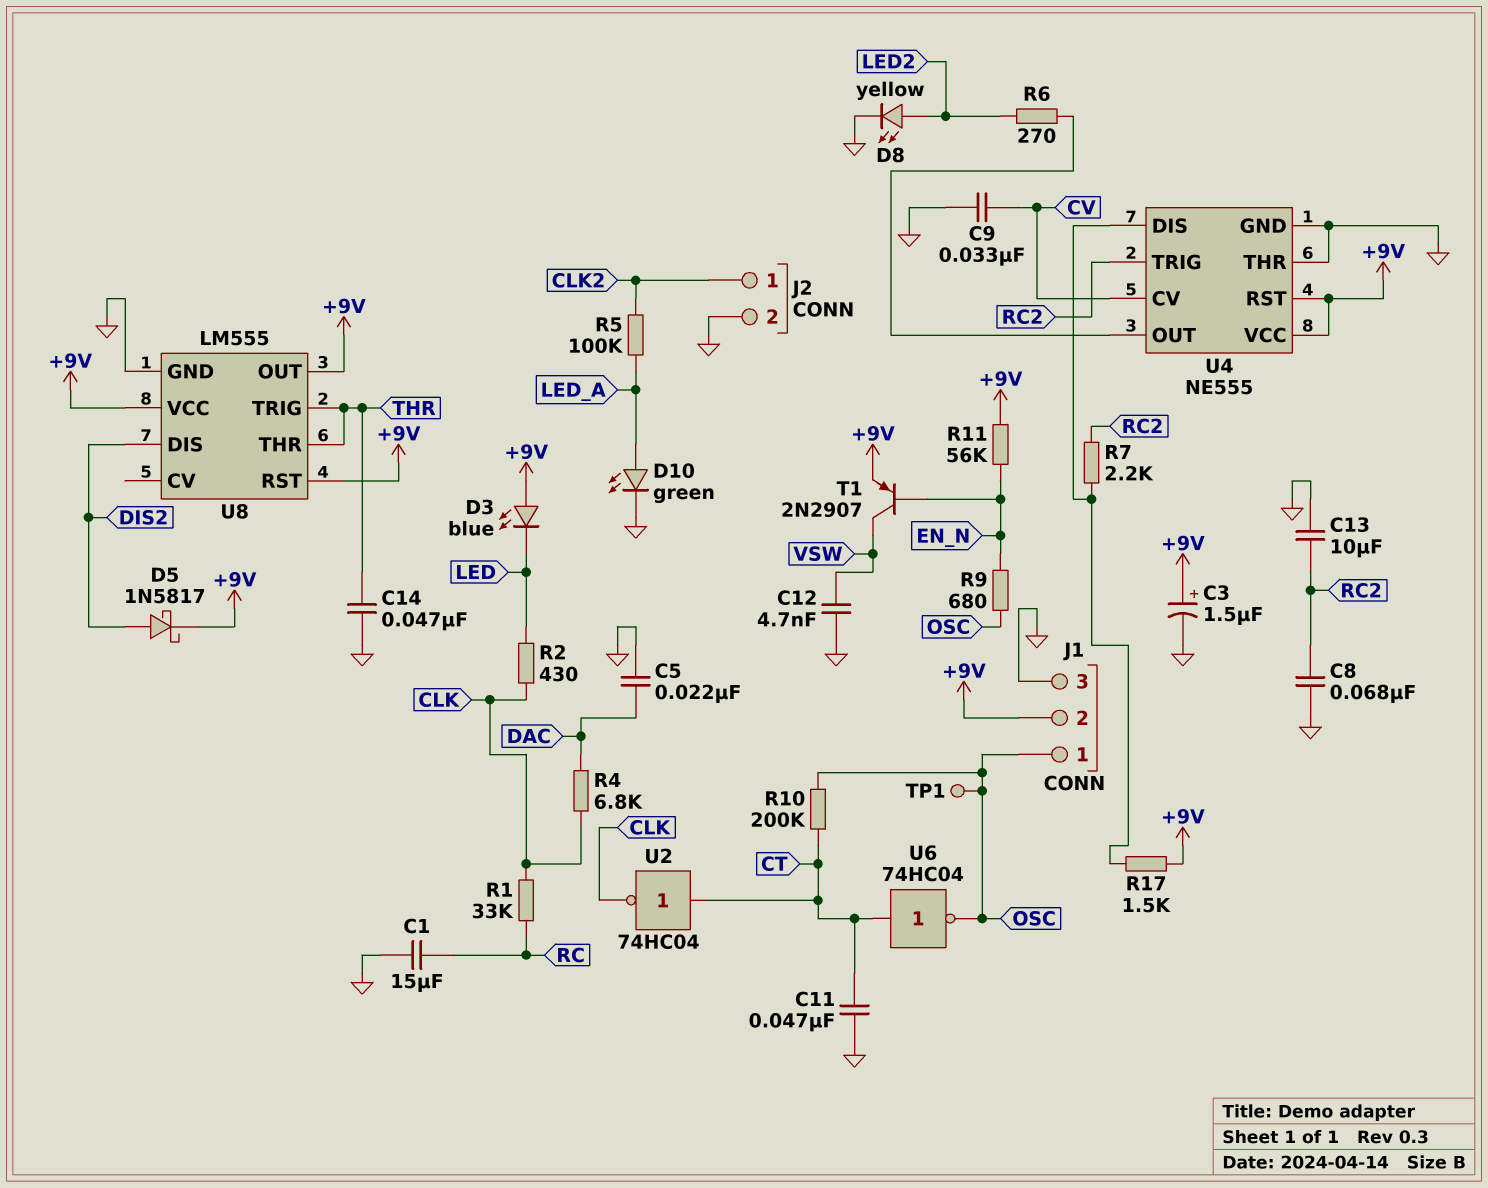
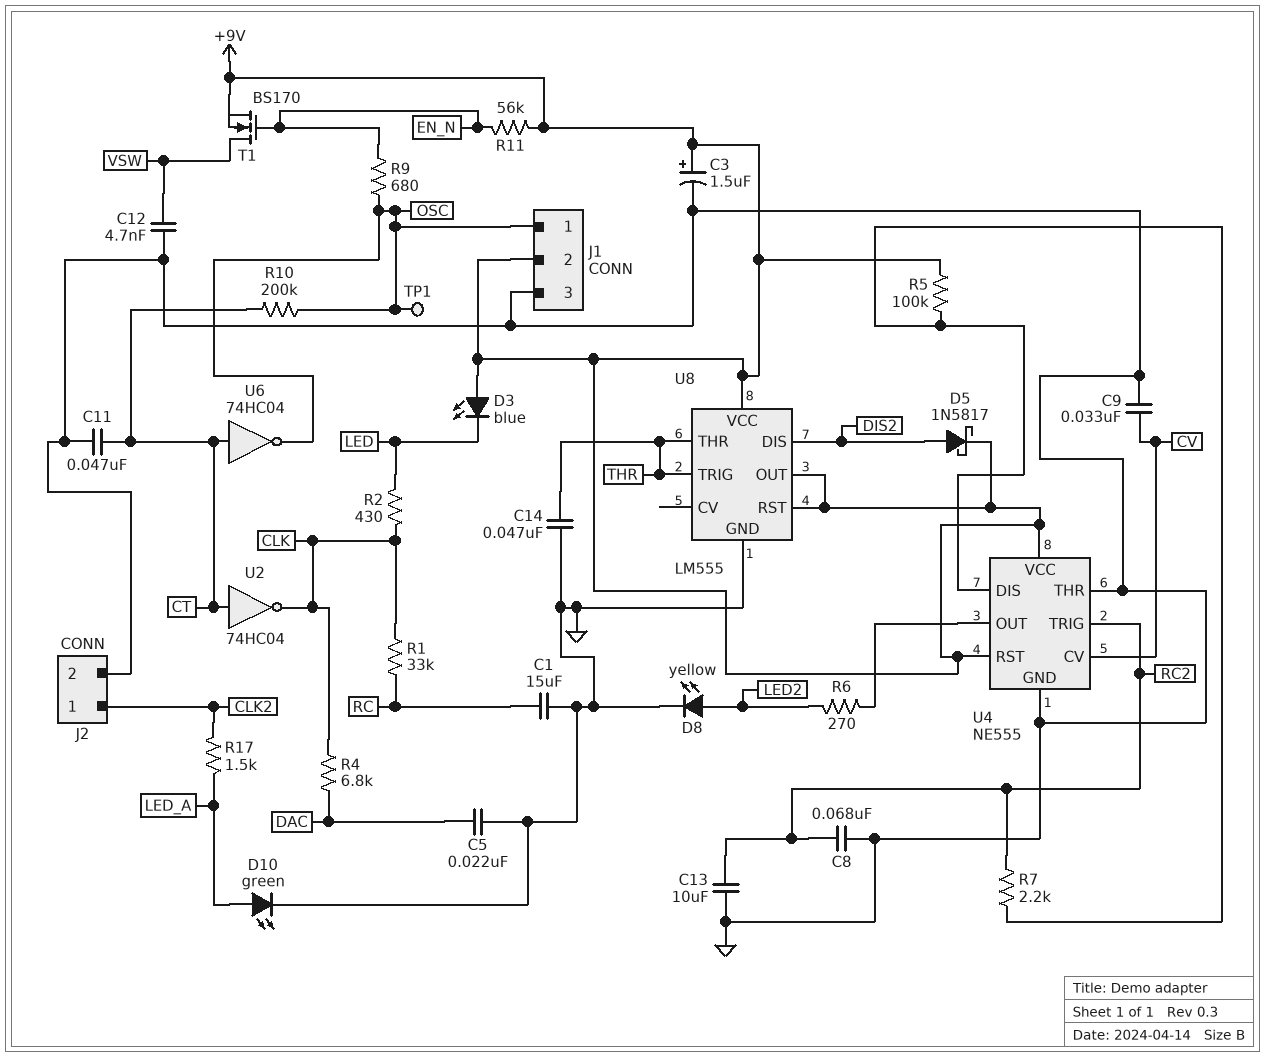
R5: 100k (CLK2, LED_A) -> 100k (+9V, U4/DIS)
R17: 1.5k (+9V, U4/DIS) -> 1.5k (CLK2, LED_A)
T1: PNP 2N2907 (B EN_N, C VSW, E +9V) -> NMOS BS170 (G EN_N, D VSW, S +9V)

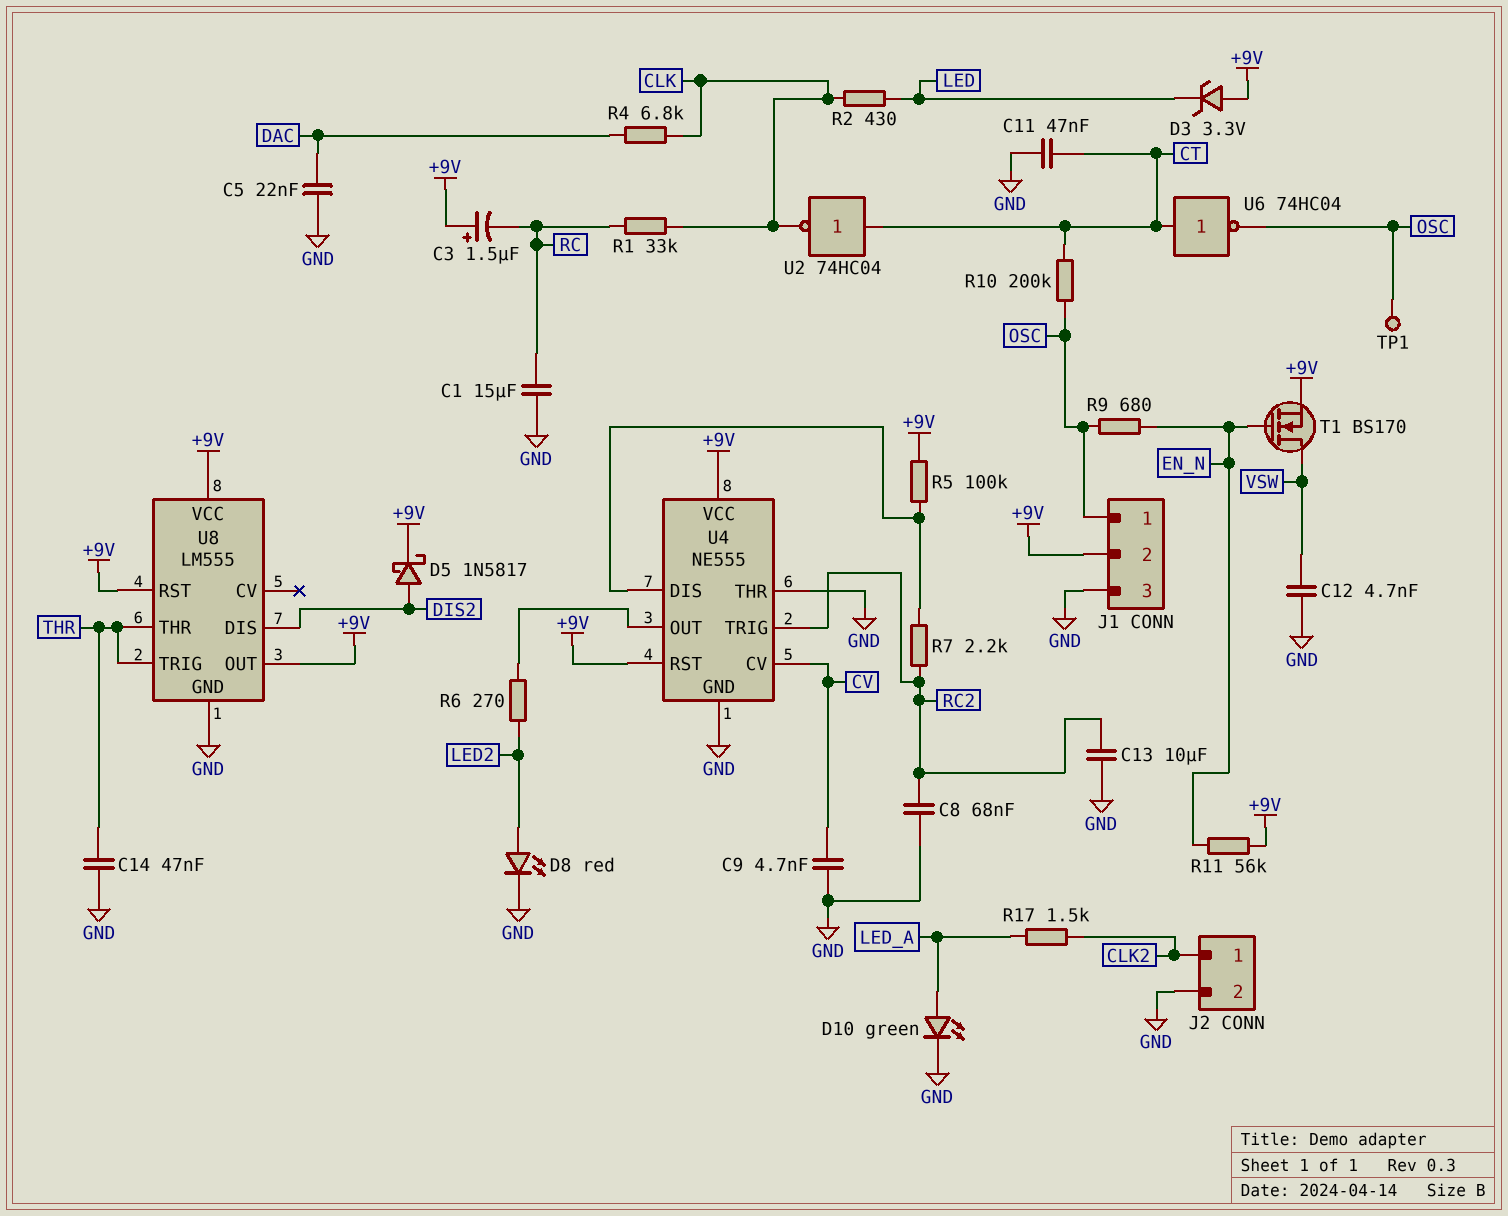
C3: 1.5uF (plus +9V, minus GND) -> 1.5uF (plus +9V, minus RC)
C9: 33nF (CV, GND) -> 4.7nF (CV, GND)
D3: LED blue (A +9V, K LED) -> zener 3.3V (A +9V, K LED)
D8: LED yellow (A LED2, K GND) -> LED red (A LED2, K GND)

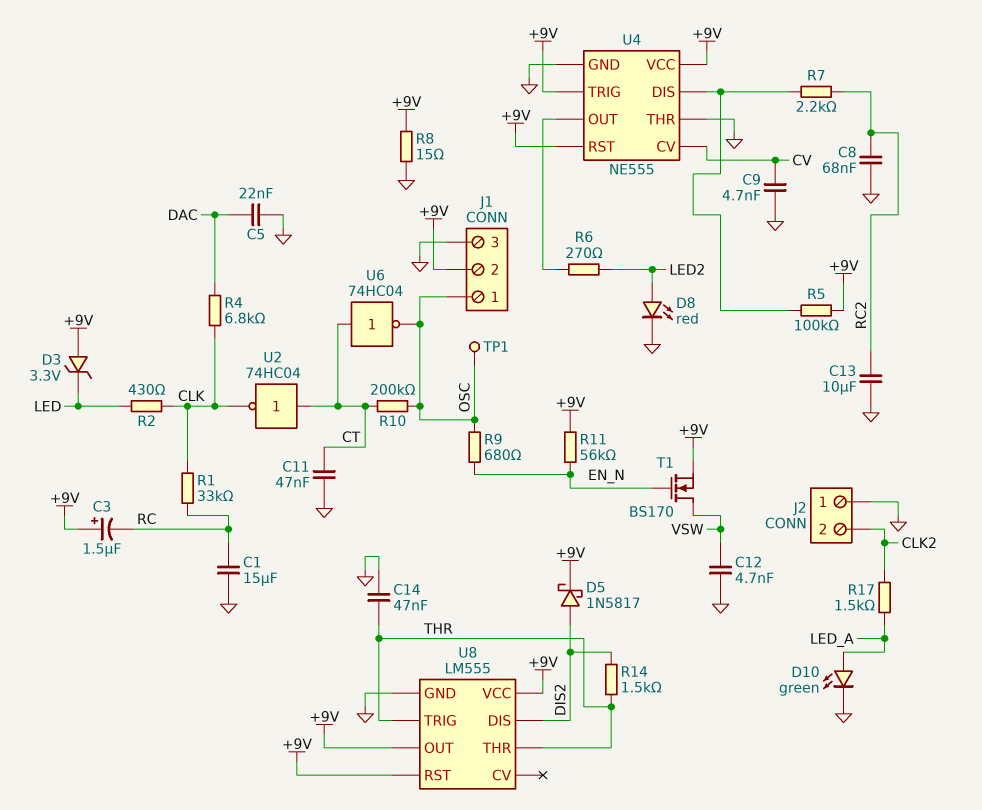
J2 pin 1: CLK2 -> GND
J2 pin 2: GND -> CLK2
R8: none -> 15 (+9V, GND)
R14: none -> 1.5k (DIS2, THR)
U4 pin TRIG: RC2 -> +9V

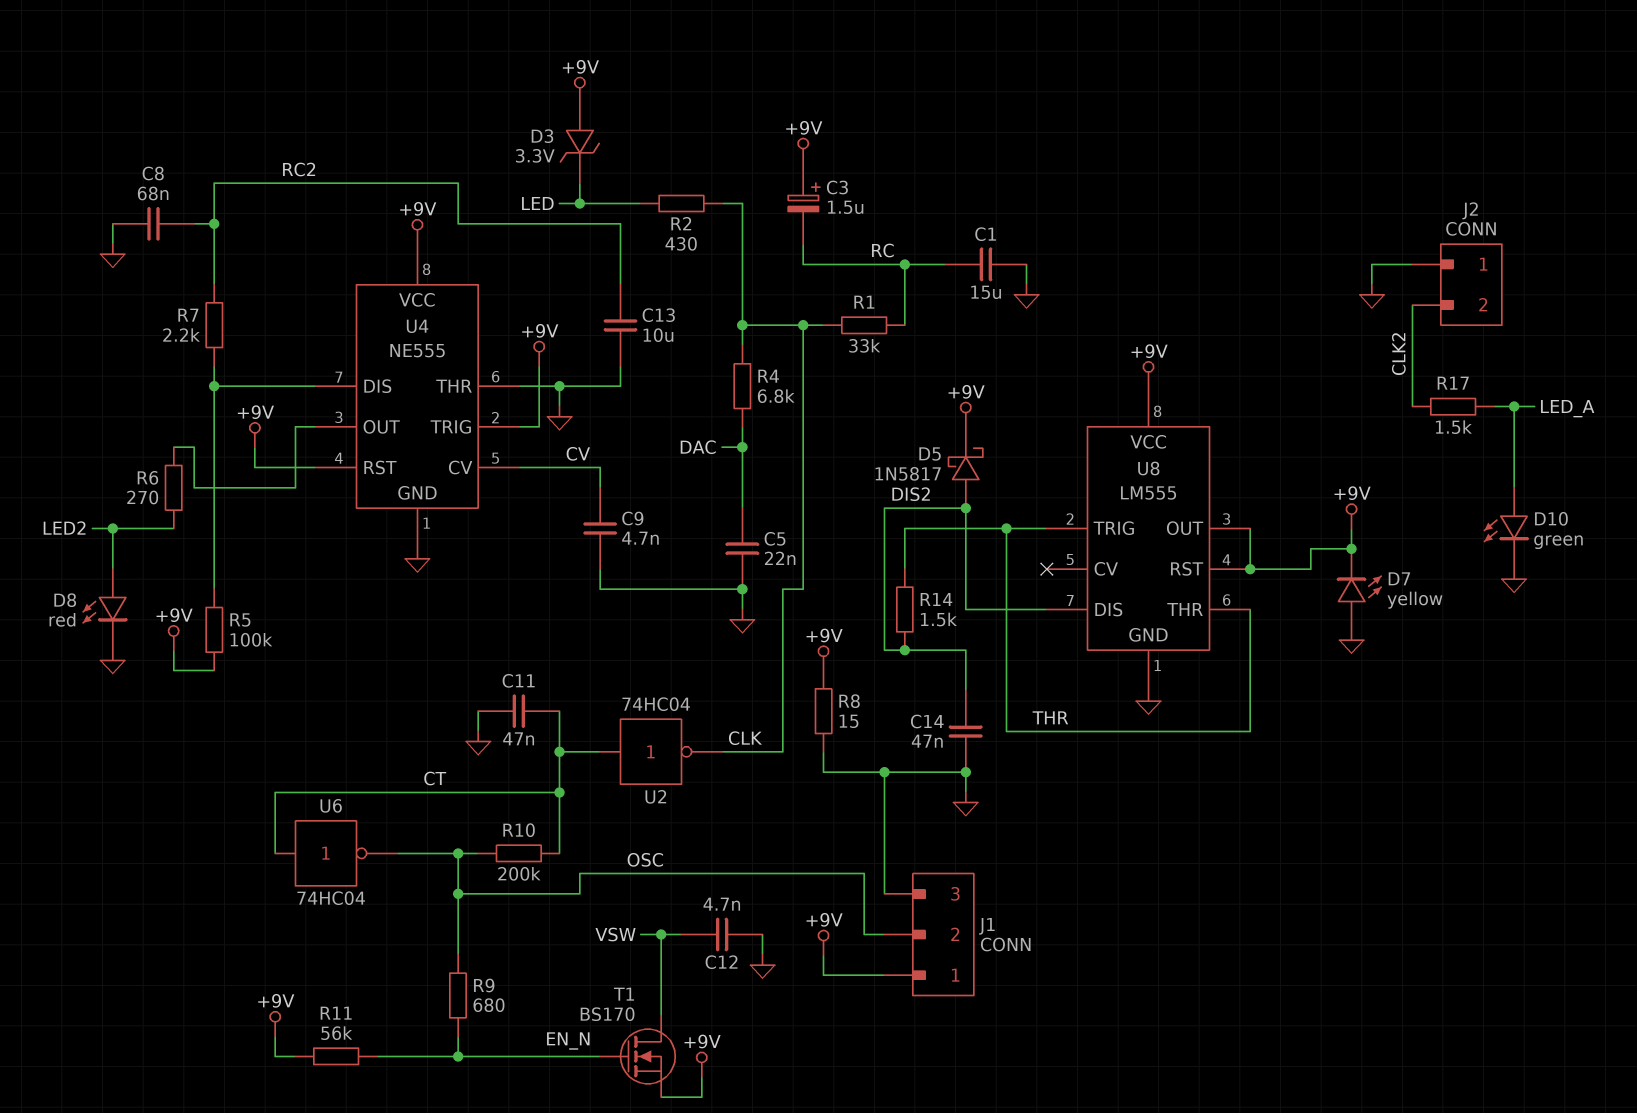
C14: 47nF (GND, THR) -> 47nF (DIS2, GND)
D7: none -> LED yellow (A GND, K +9V)
J1 pin 1: OSC -> +9V
J1 pin 2: +9V -> OSC
TP1: test point (OSC) -> none

